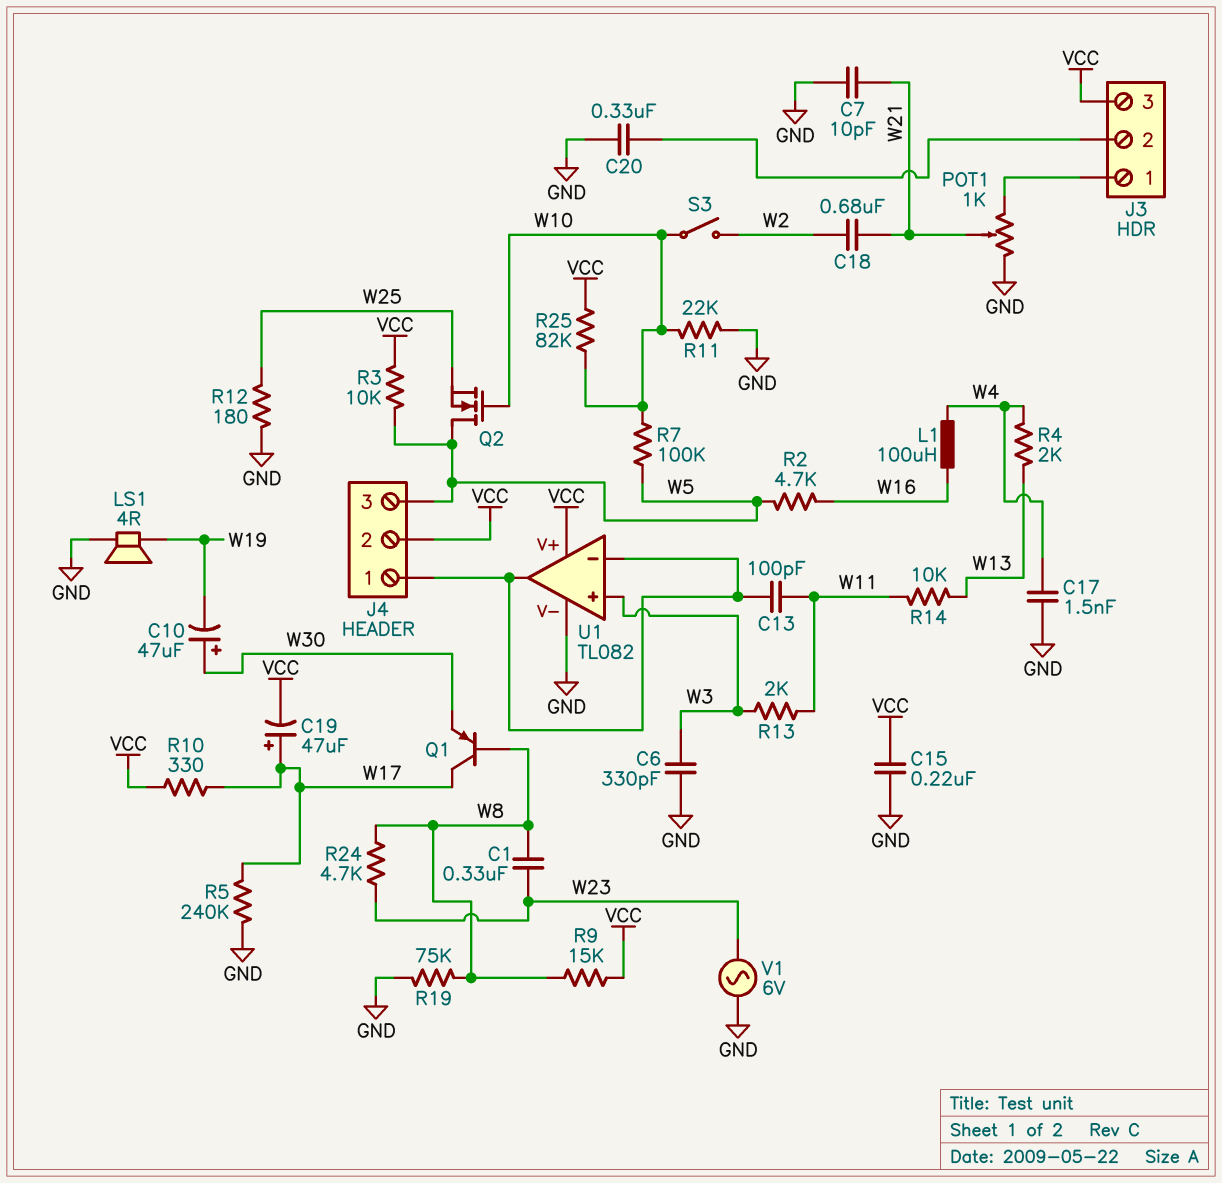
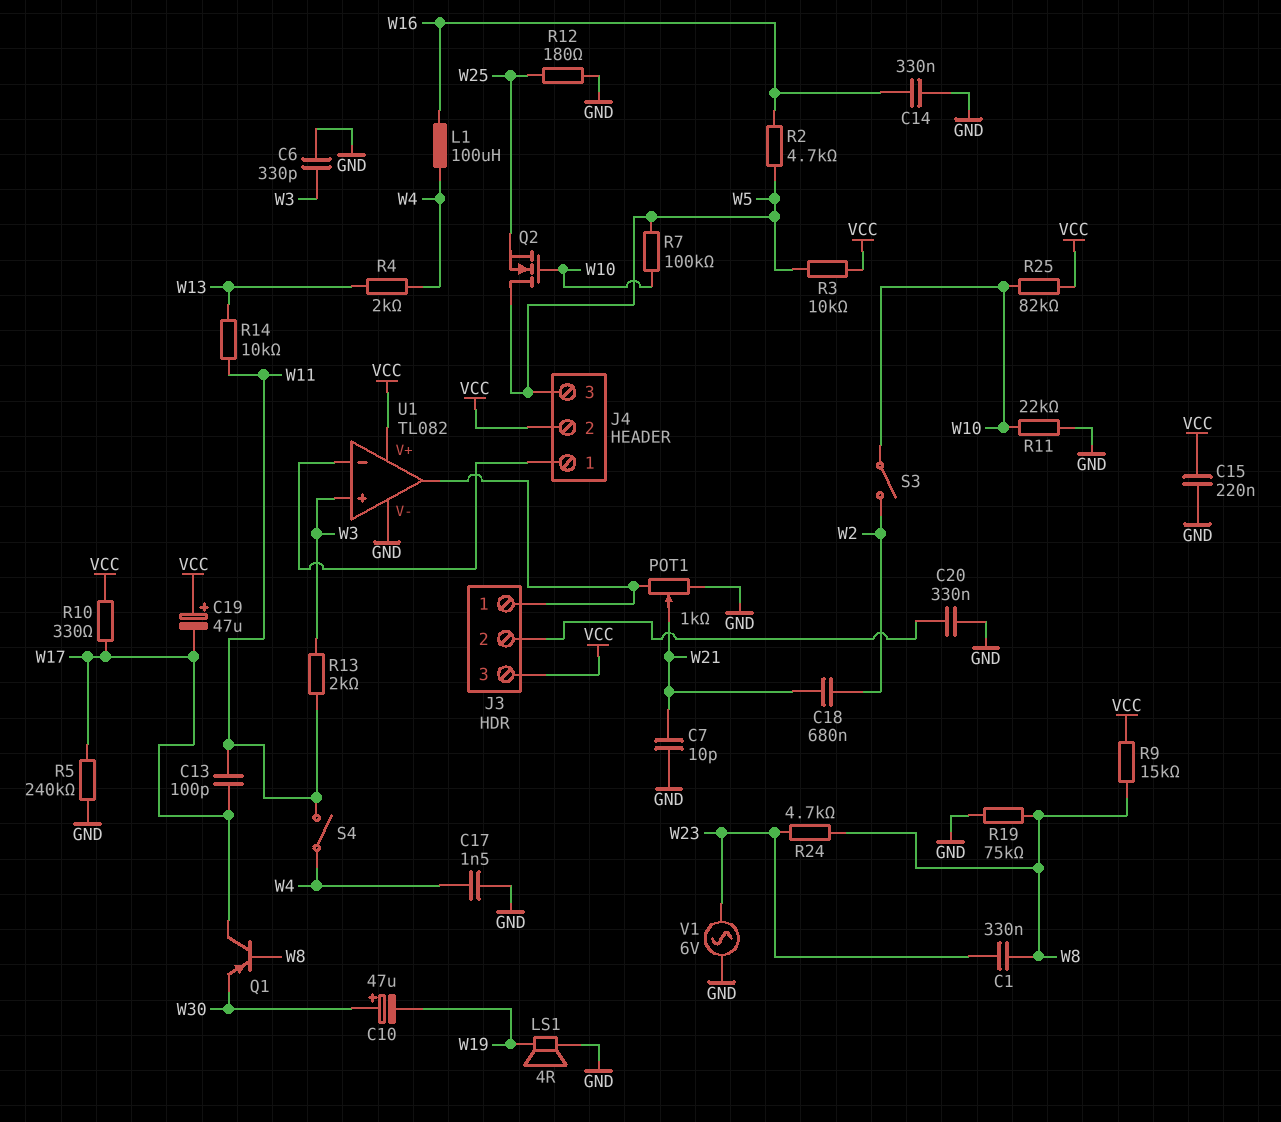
C13: 100pF (J4/1, W11) -> 100pF (W11, W17)
C14: none -> 330nF (GND, W16)
C19: 47uF (plus W17, minus VCC) -> 47uF (plus VCC, minus W17)
S4: none -> switch (W4, W11)
U1 pin out: J4/1 -> J3/1

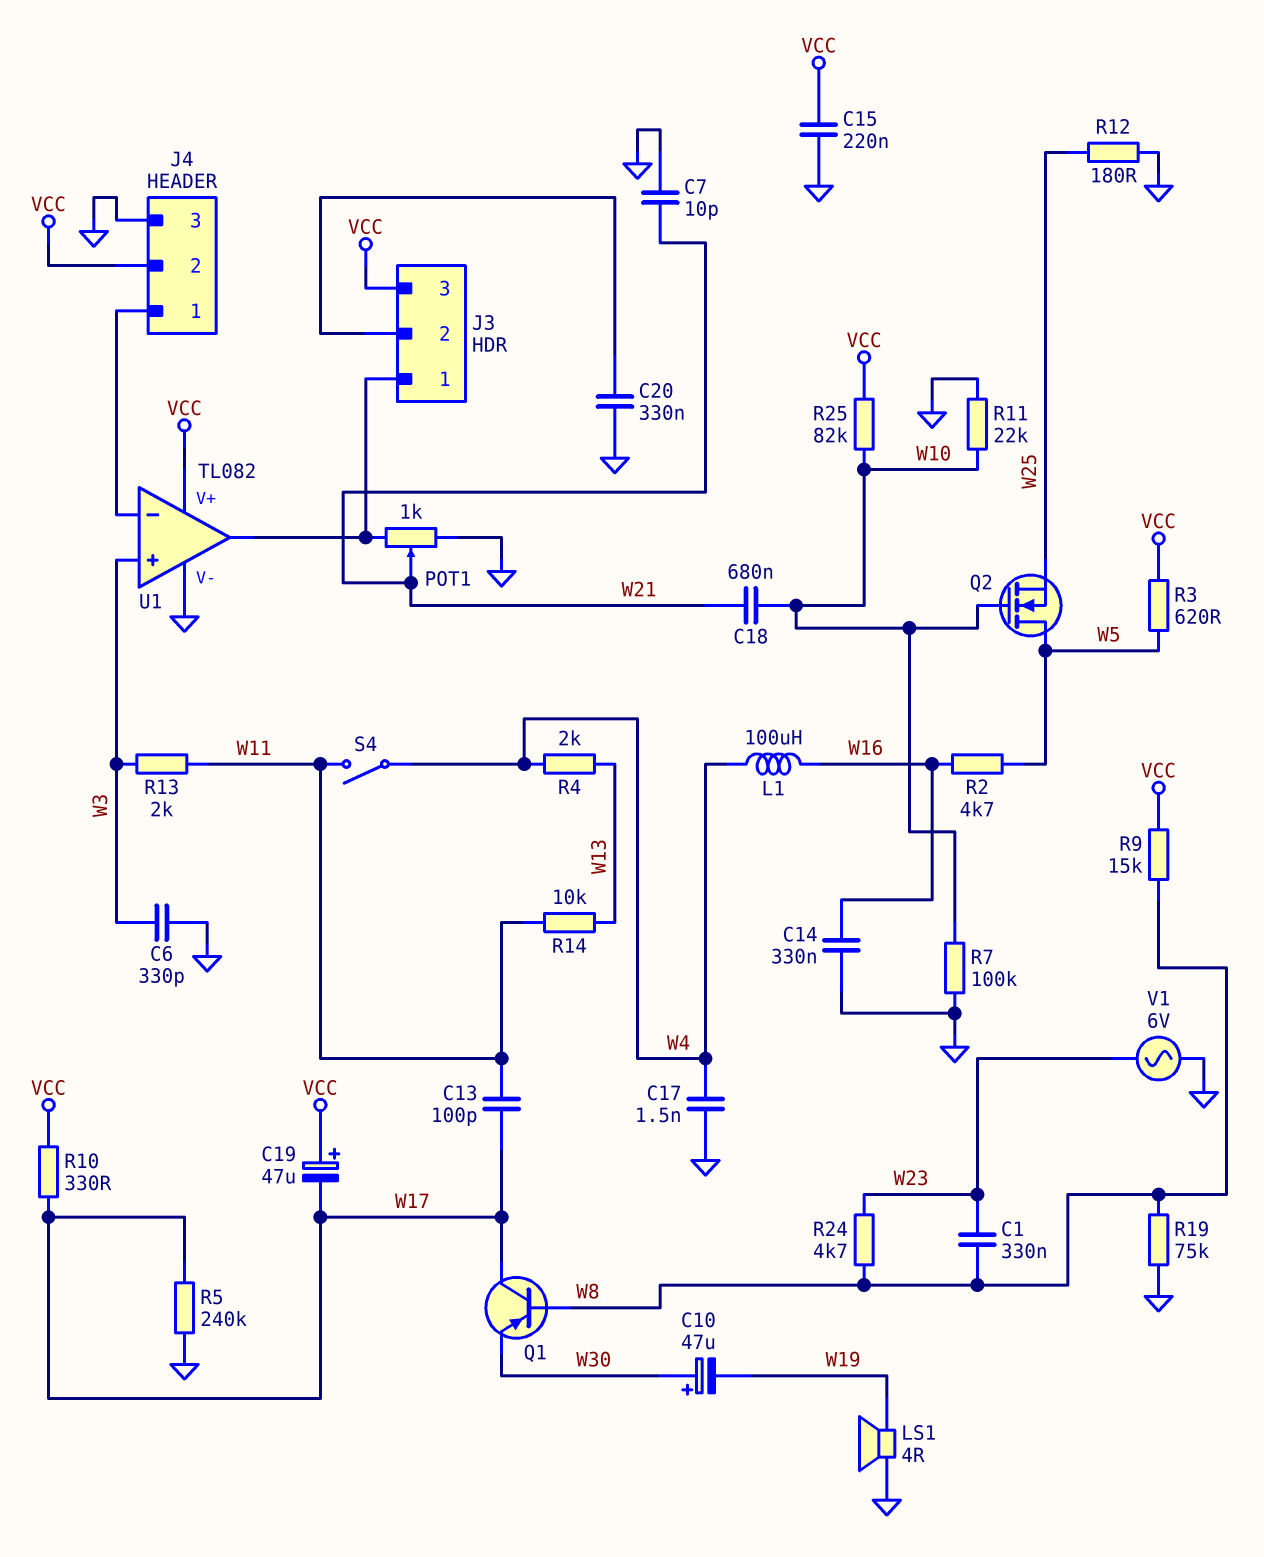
C18: 680nF (W2, W21) -> 680nF (W10, W21)
J4 pin 3: W5 -> GND
R3: 10k (VCC, W5) -> 620 (VCC, W5)
R7: 100k (W5, W10) -> 100k (GND, W10)
S3: switch (W2, W10) -> none

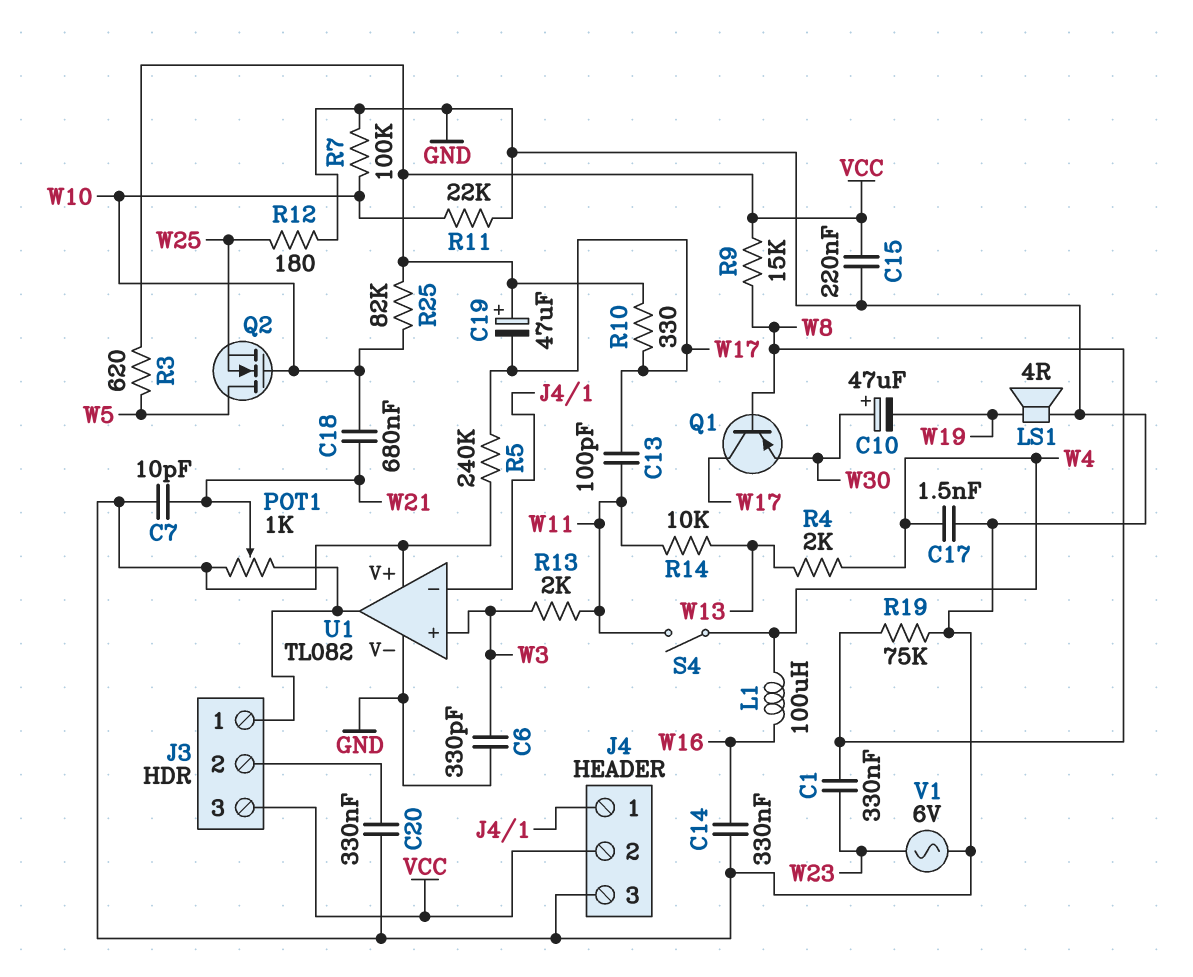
R2: 4.7k (W5, W16) -> none
R24: 4.7k (W8, W23) -> none
U1 pin V+: VCC -> GND

